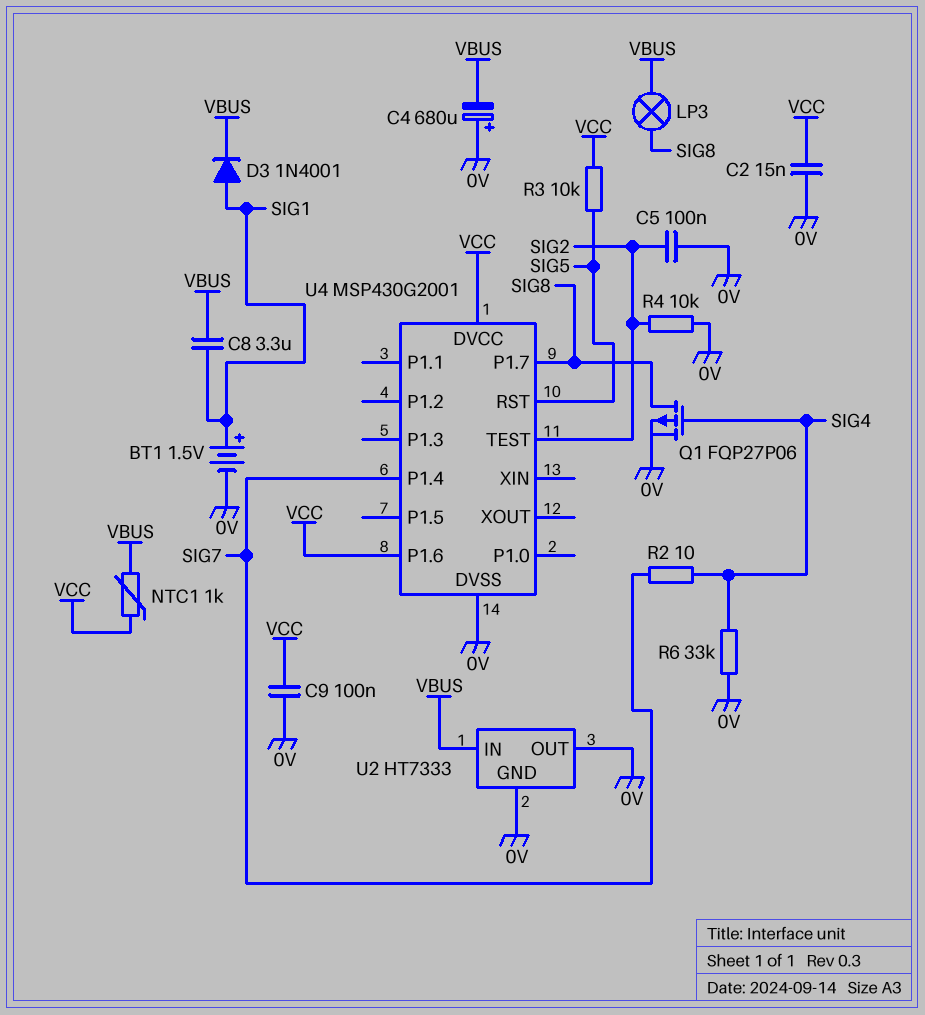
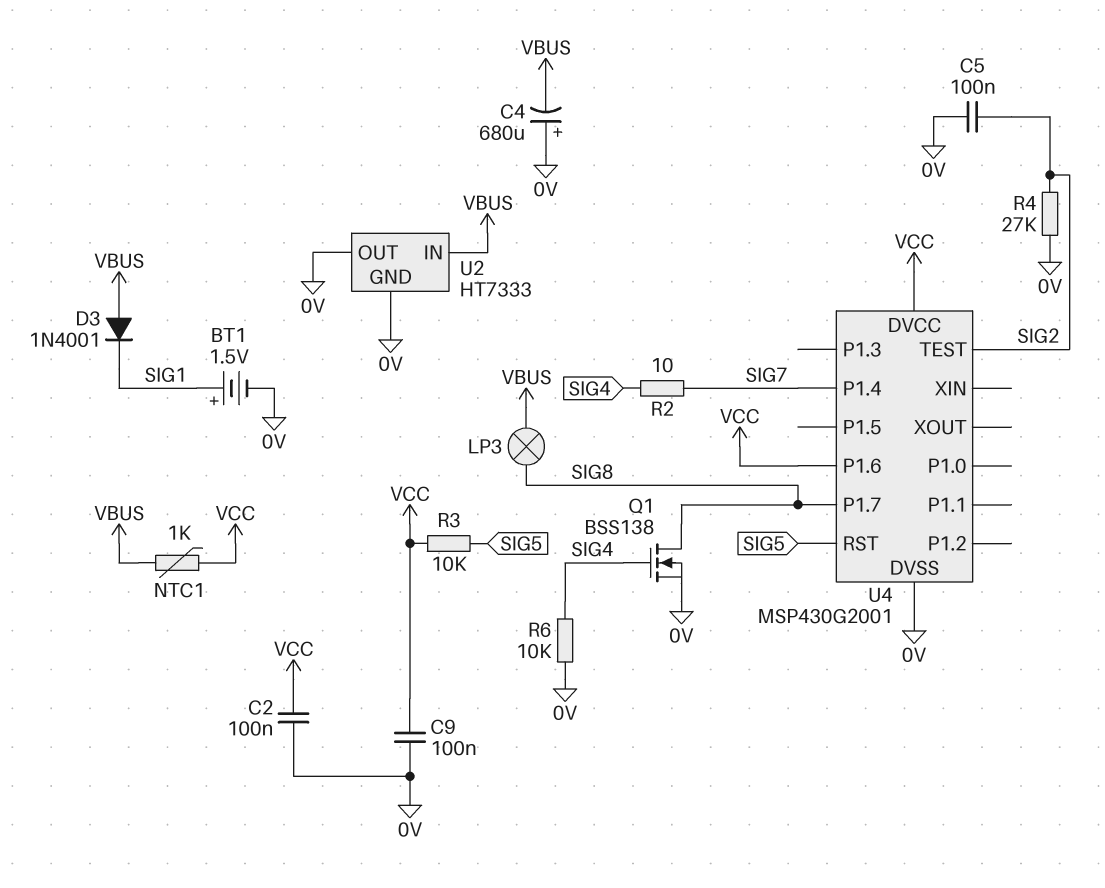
C2: 15nF (0V, VCC) -> 100nF (0V, VCC)
C8: 3.3uF (SIG1, VBUS) -> none
D3: diode 1N4001 (A SIG1, K VBUS) -> diode 1N4001 (A VBUS, K SIG1)
Q1: PMOS FQP27P06 (G SIG4, D SIG8, S 0V) -> NMOS BSS138 (G SIG4, D SIG8, S 0V)
R4: 10k (0V, SIG2) -> 27k (0V, SIG2)
R6: 33k (0V, SIG4) -> 10k (0V, SIG4)

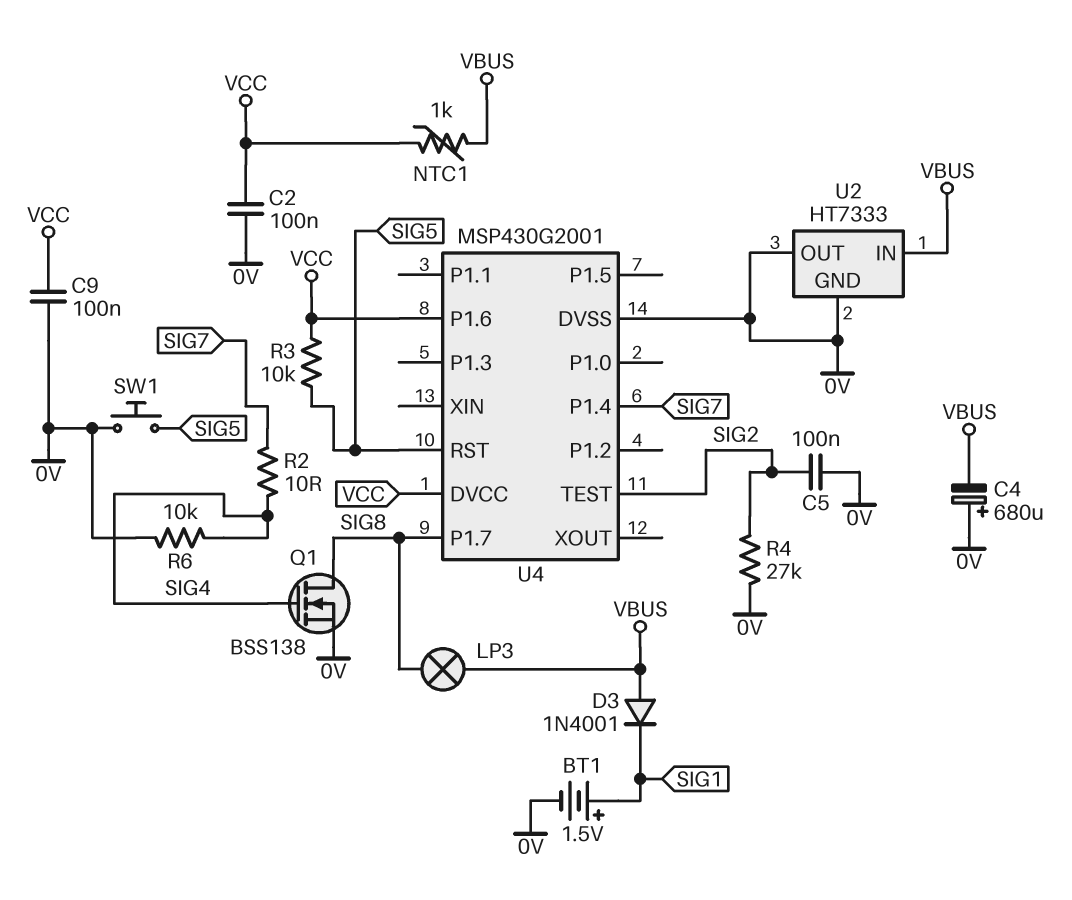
SW1: none -> button (0V, SIG5)

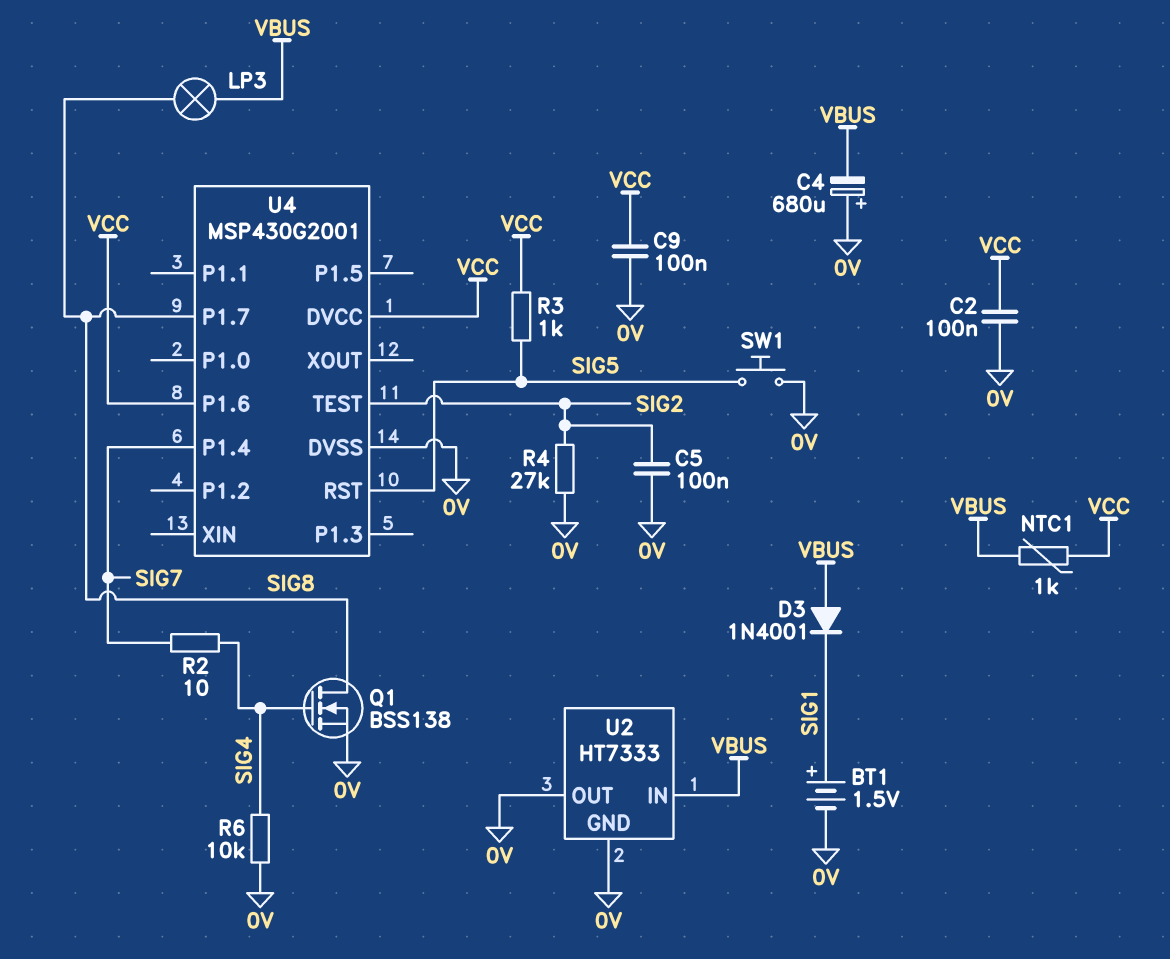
R3: 10k (SIG5, VCC) -> 1k (SIG5, VCC)

